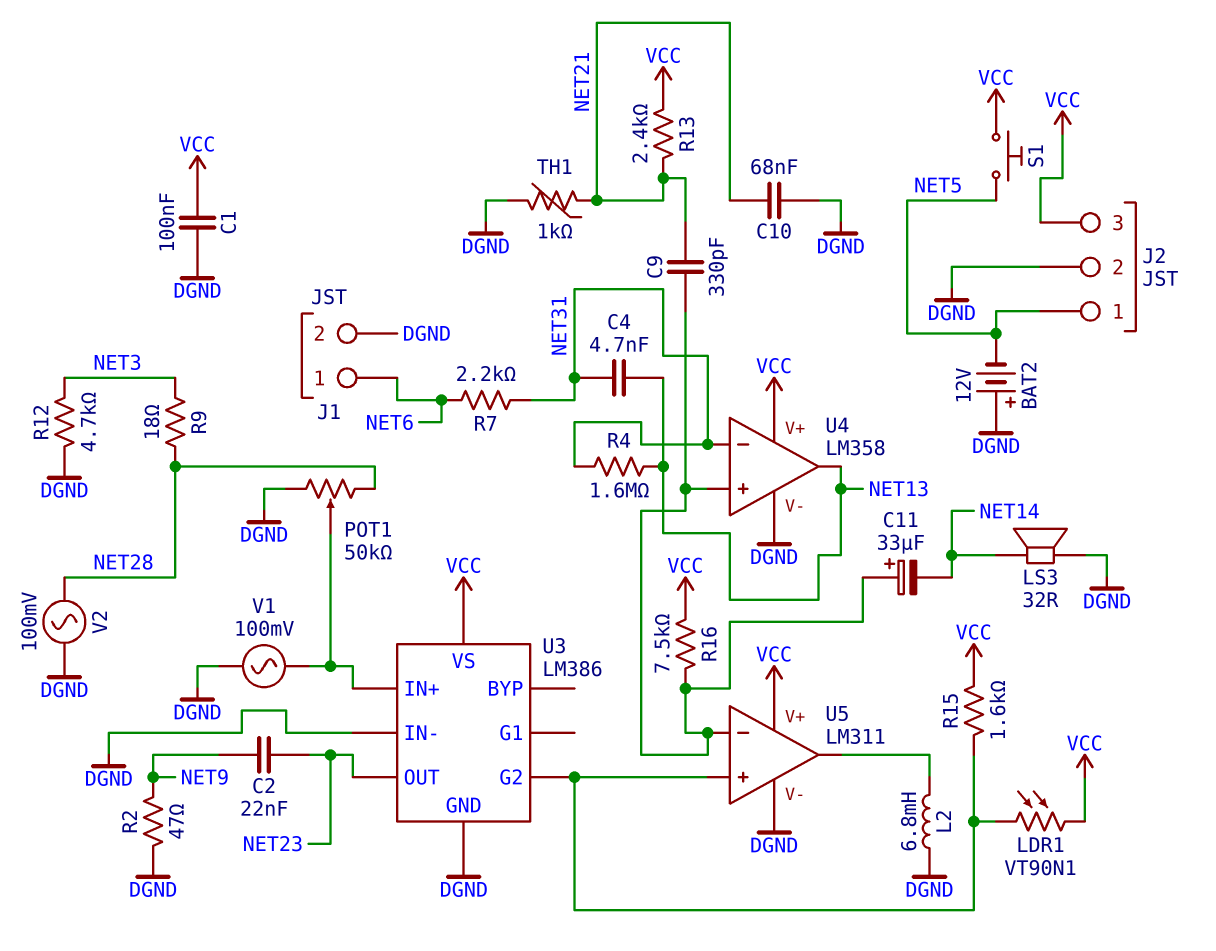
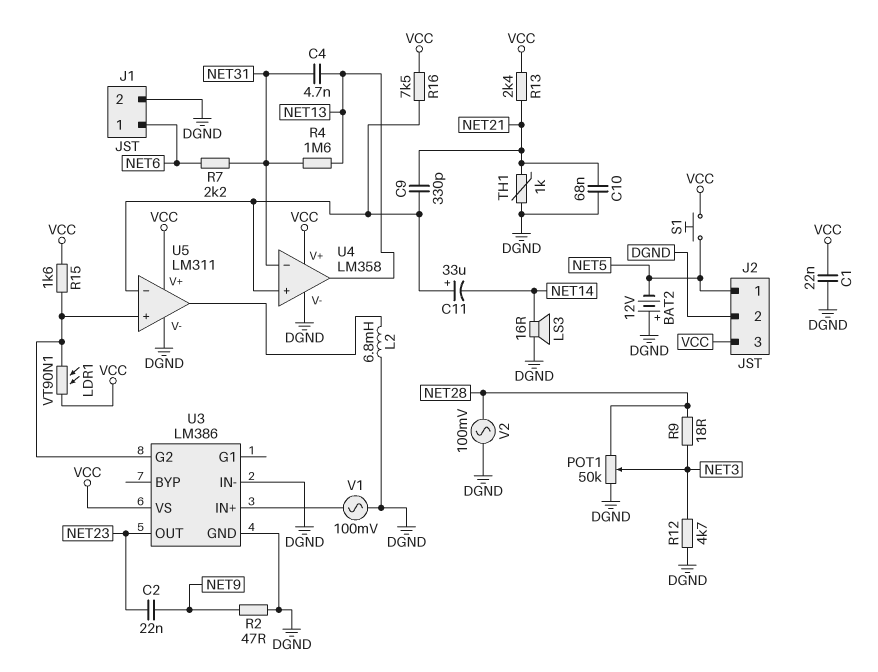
C1: 100nF (DGND, VCC) -> 22nF (DGND, VCC)
LS3: speaker 32R (DGND, NET14) -> speaker 16R (DGND, NET14)
POT1: 50k (DGND, NET28, wiper U3/IN+) -> 50k (DGND, NET28, wiper NET3)

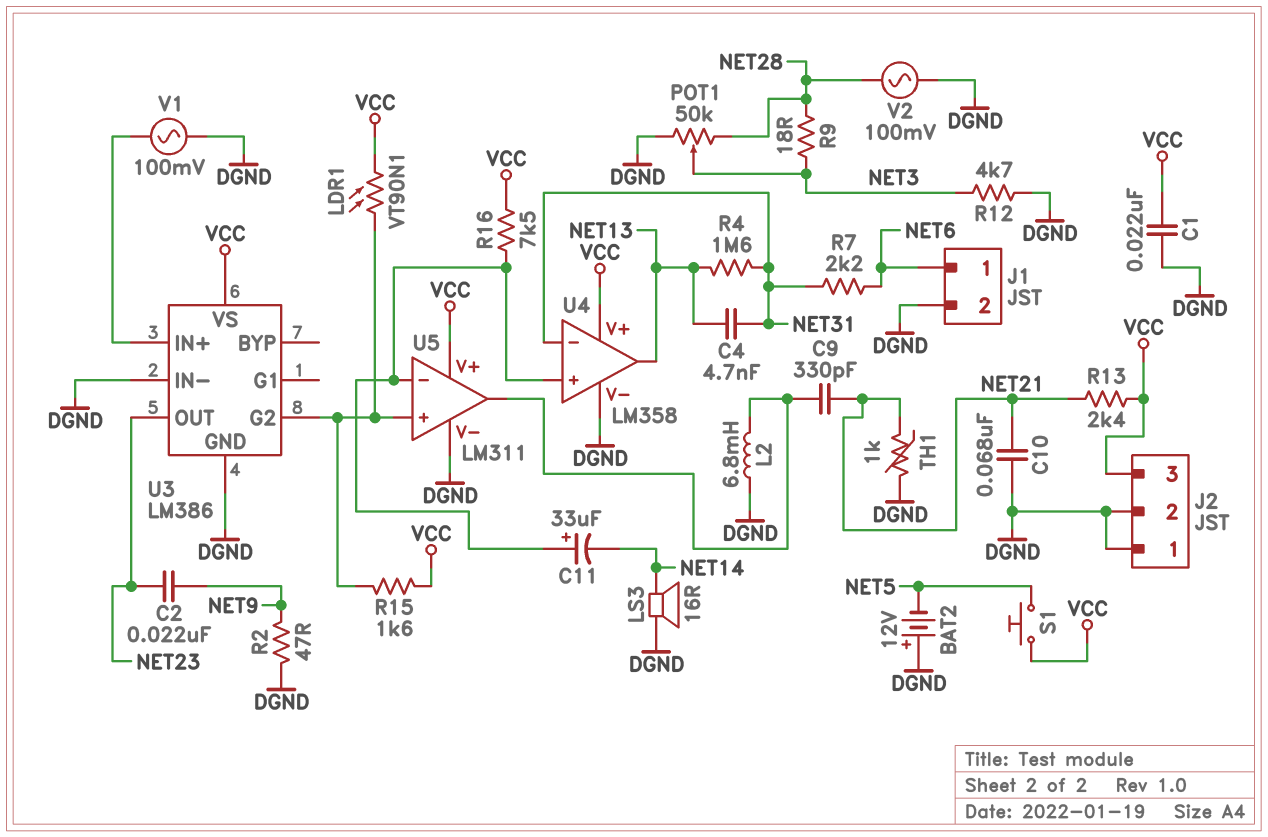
C9: 330pF (NET21, U4/in+) -> 330pF (NET21, U5/out)
J2 pin 1: NET5 -> DGND

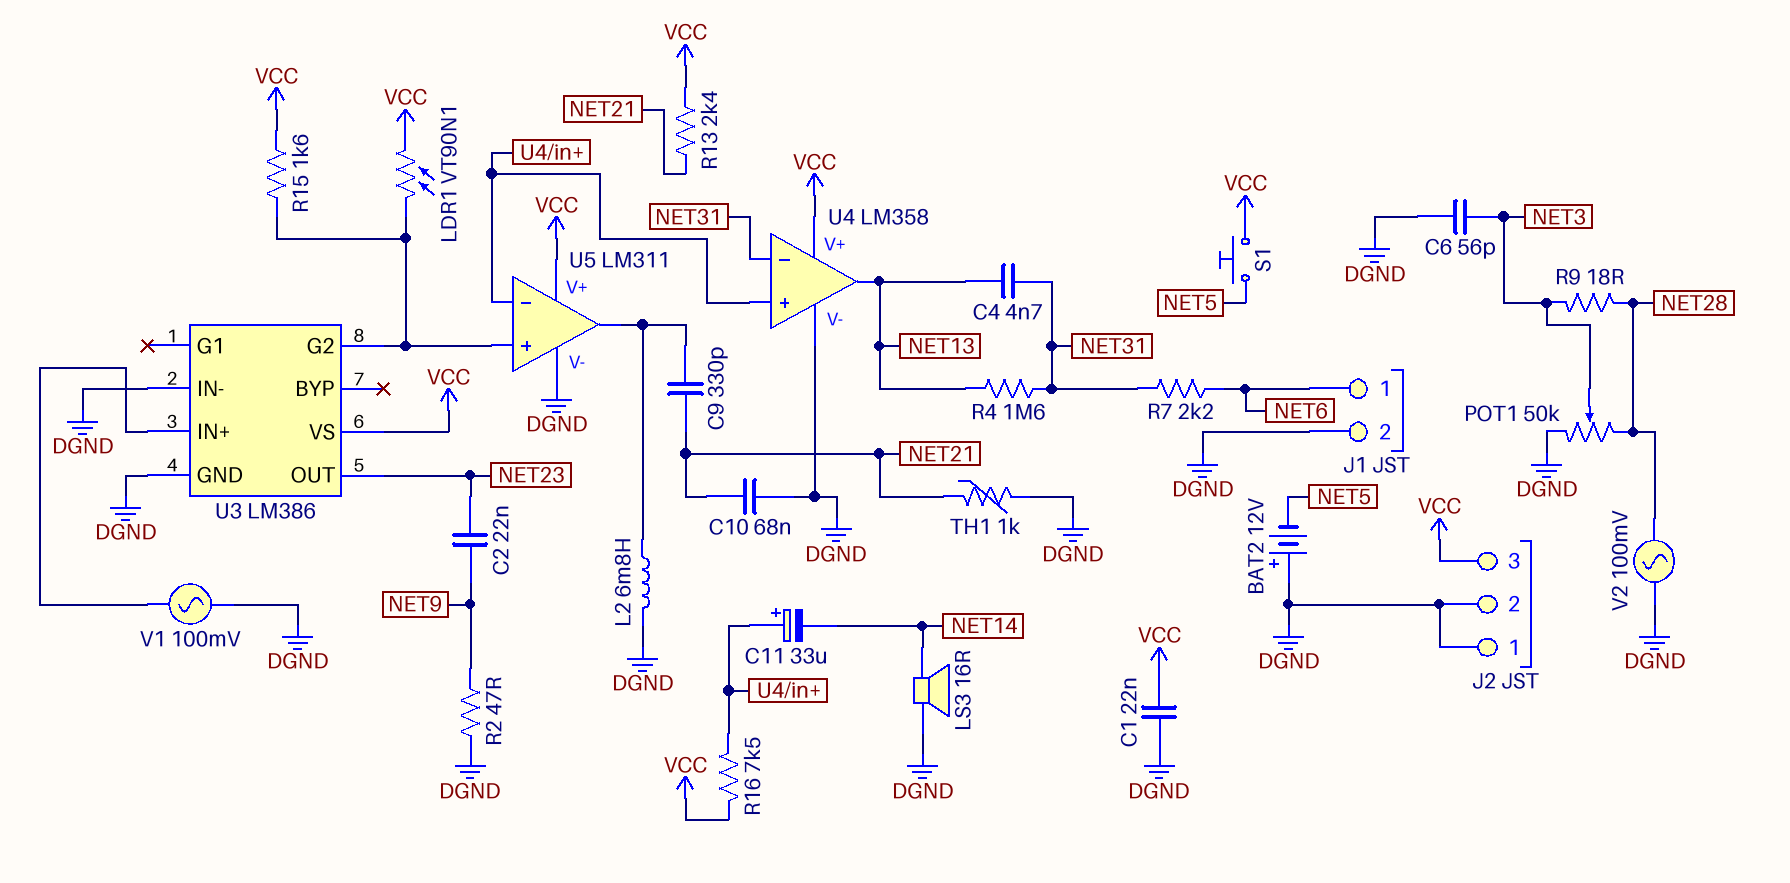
C6: none -> 56pF (DGND, NET3)
R12: 4.7k (DGND, NET3) -> none

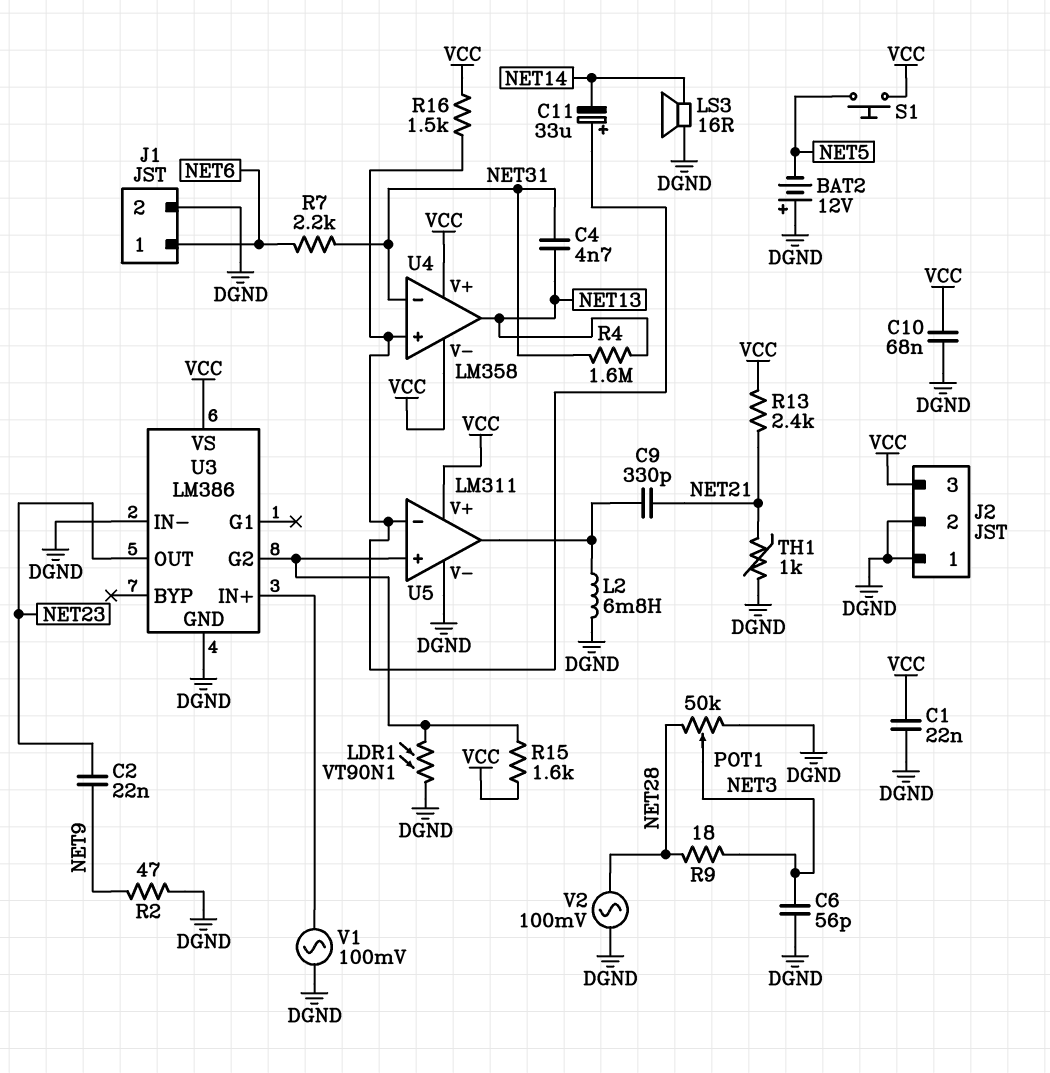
C10: 68nF (DGND, NET21) -> 68nF (DGND, VCC)
LDR1: VT90N1 (U3/G2, VCC) -> VT90N1 (DGND, U3/G2)
R16: 7.5k (U4/in+, VCC) -> 1.5k (U4/in+, VCC)
U4 pin V-: DGND -> VCC

